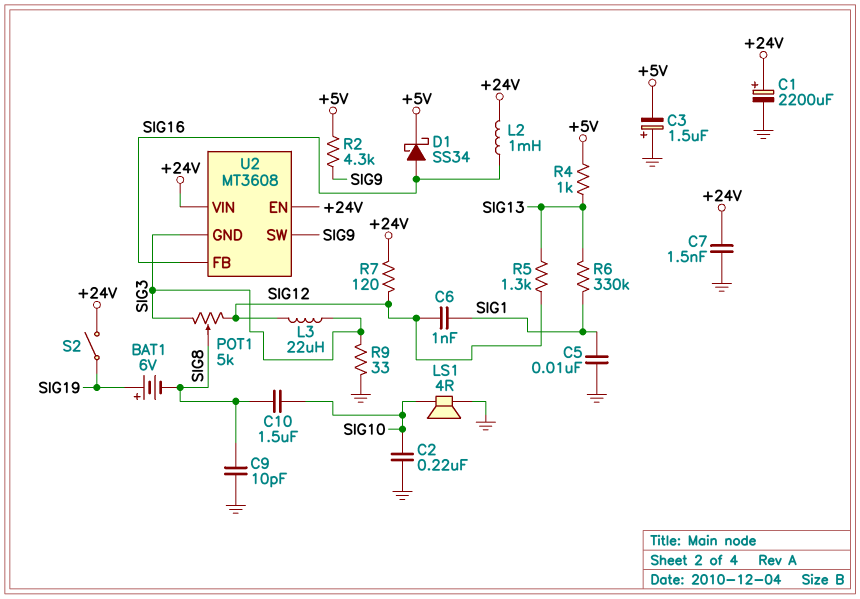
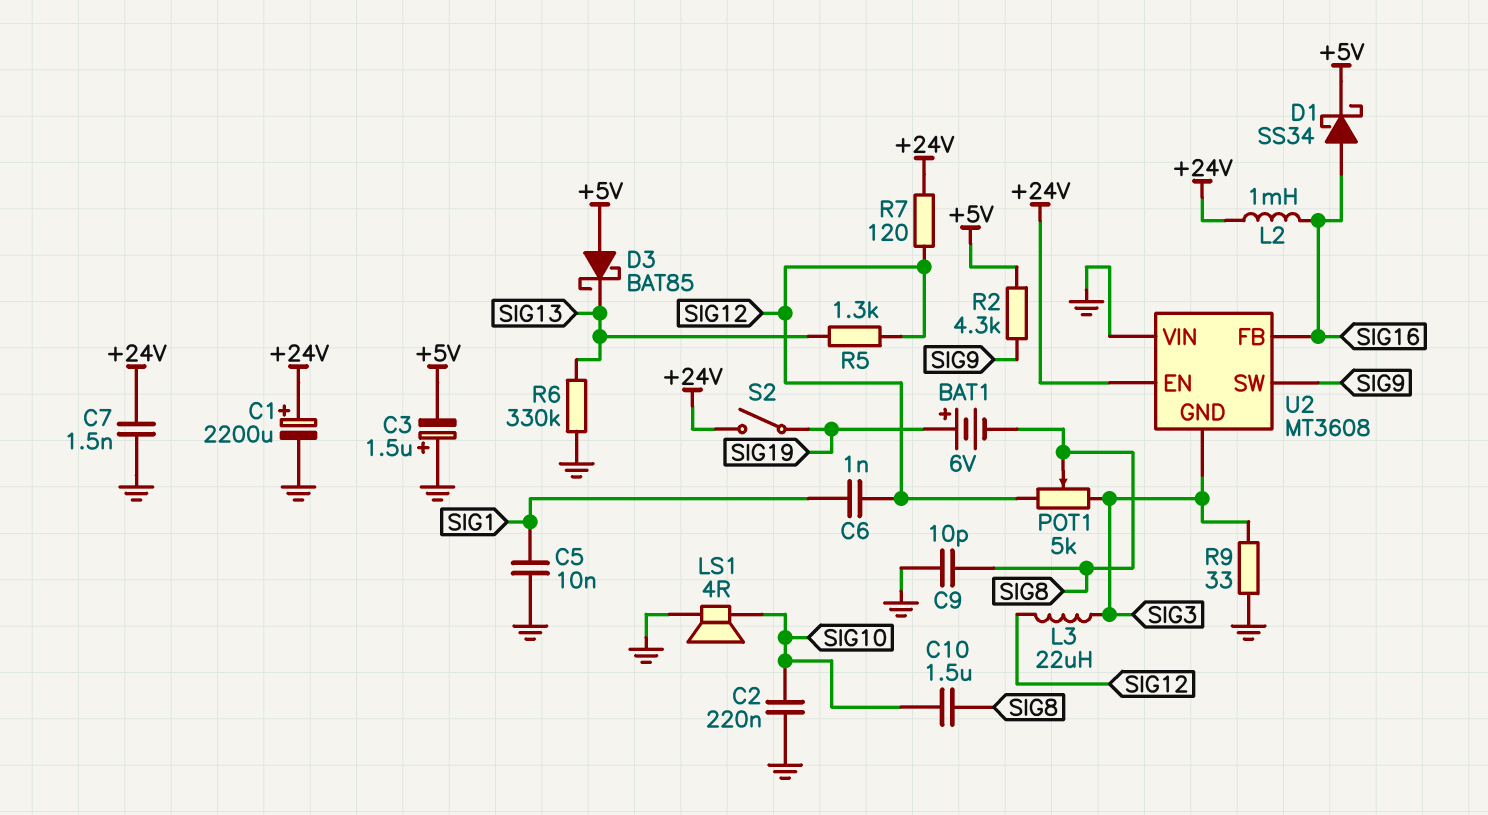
D3: none -> schottky BAT85 (A +5V, K SIG13)
R4: 1k (+5V, SIG13) -> none
R6: 330k (SIG1, SIG13) -> 330k (GND, SIG13)
U2 pin VIN: +24V -> GND

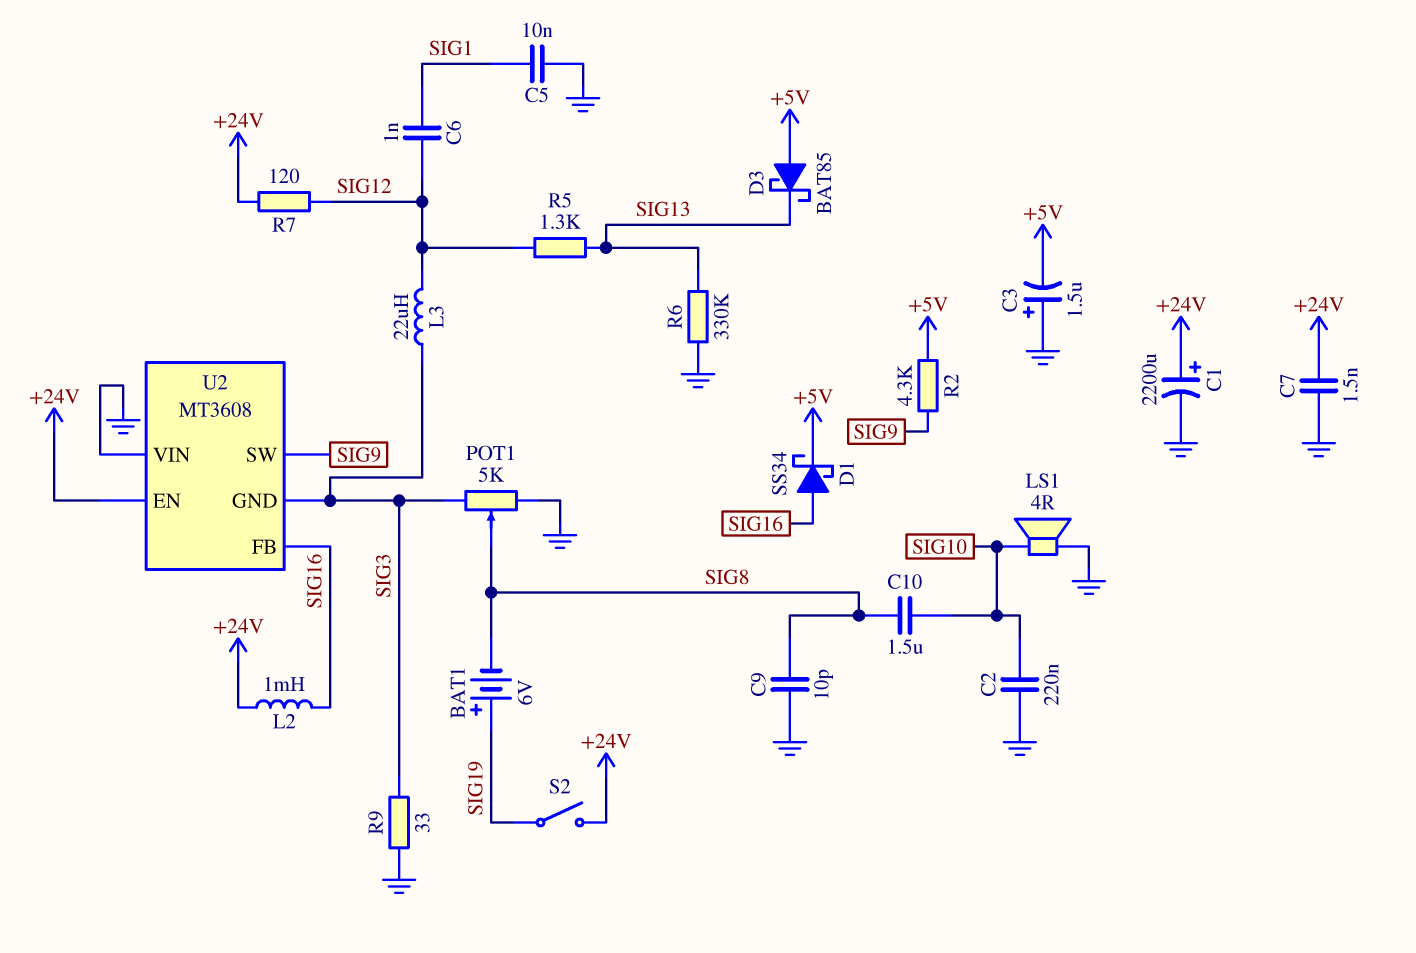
POT1: 5k (SIG3, SIG12, wiper SIG8) -> 5k (GND, SIG3, wiper SIG8)

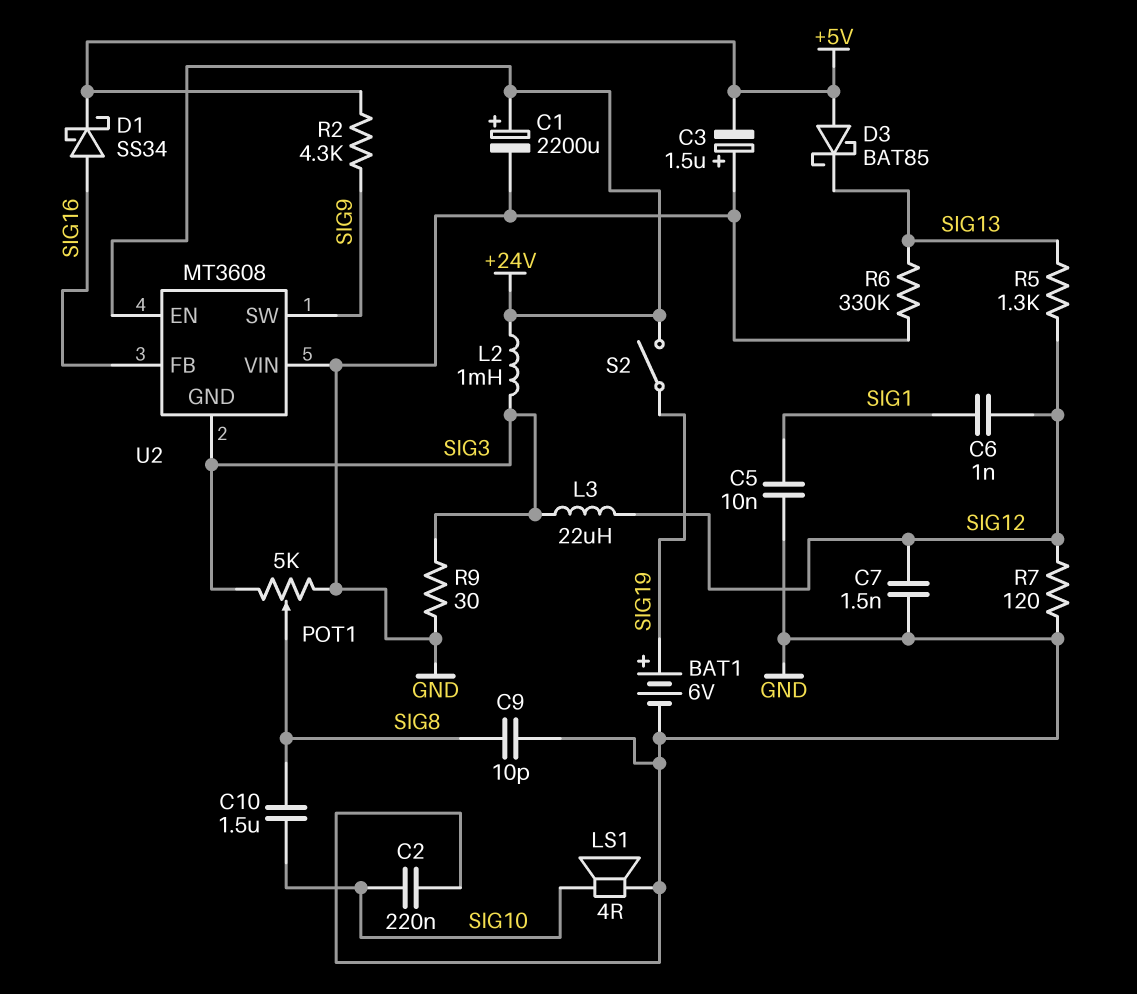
BAT1: 6V (plus SIG19, minus SIG8) -> 6V (plus SIG19, minus GND)
C7: 1.5nF (+24V, GND) -> 1.5nF (GND, SIG12)
L2: 1mH (+24V, SIG16) -> 1mH (+24V, SIG3)
R7: 120 (+24V, SIG12) -> 120 (GND, SIG12)
R9: 33 (GND, SIG3) -> 30 (GND, SIG3)

